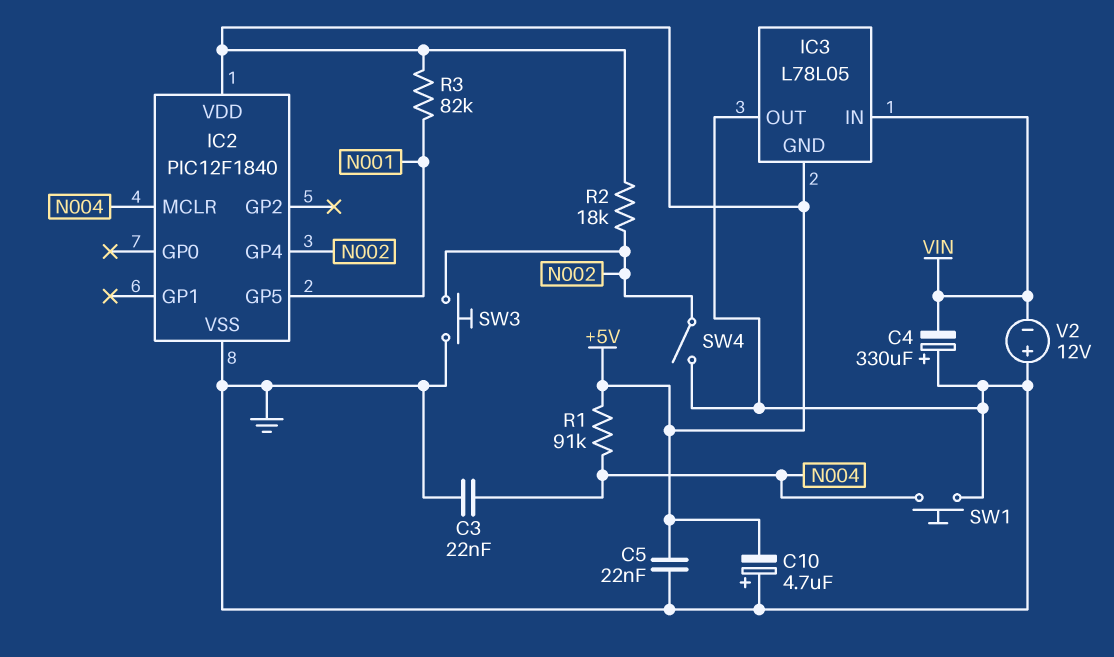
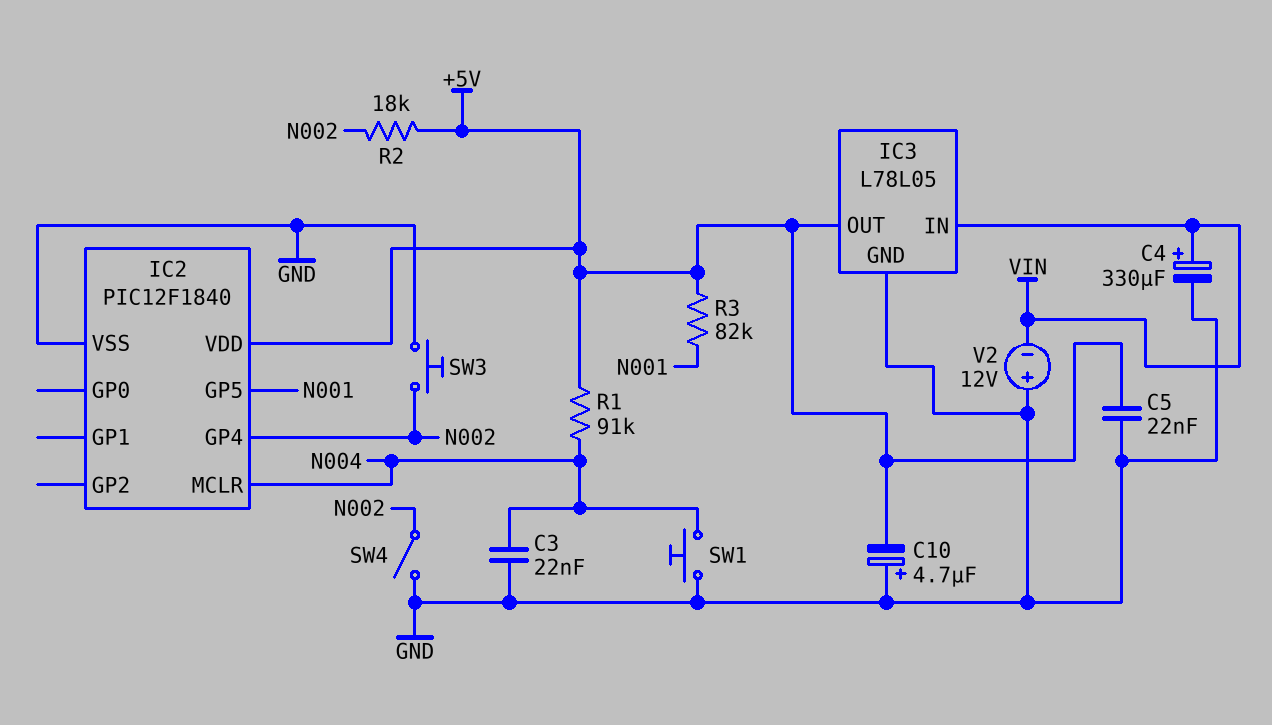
C4: 330uF (plus GND, minus VIN) -> 330uF (plus VIN, minus GND)
IC3 pin GND: +5V -> GND
IC3 pin OUT: GND -> +5V

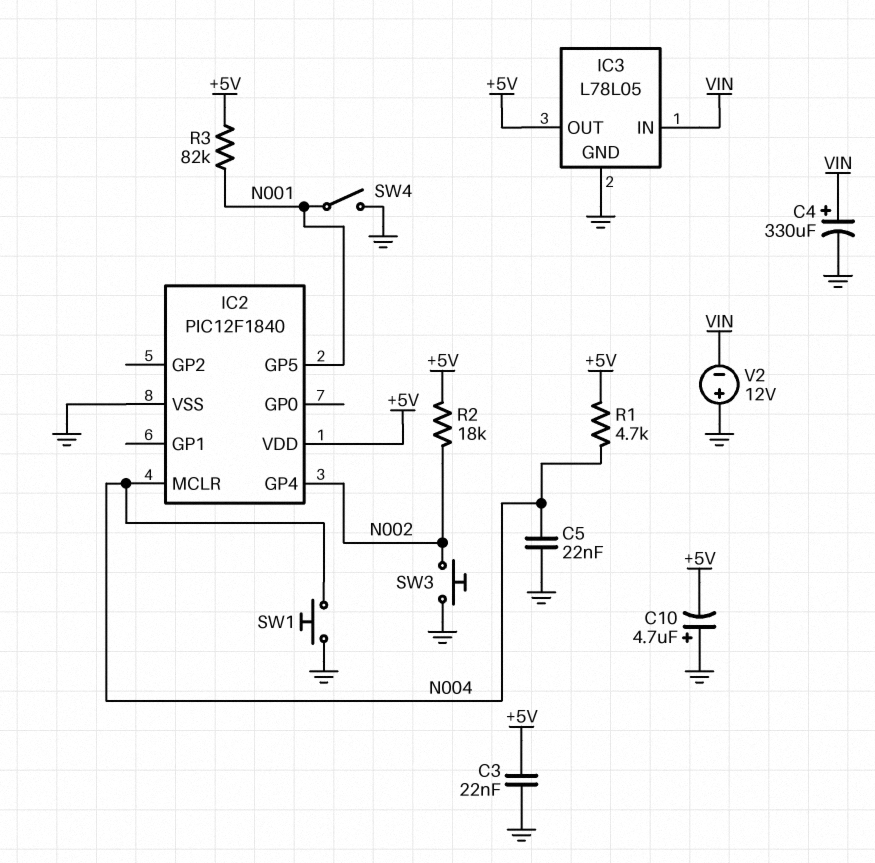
C3: 22nF (GND, N004) -> 22nF (+5V, GND)
C5: 22nF (+5V, GND) -> 22nF (GND, N004)
R1: 91k (+5V, N004) -> 4.7k (+5V, N004)
SW4: switch (GND, N002) -> switch (GND, N001)

